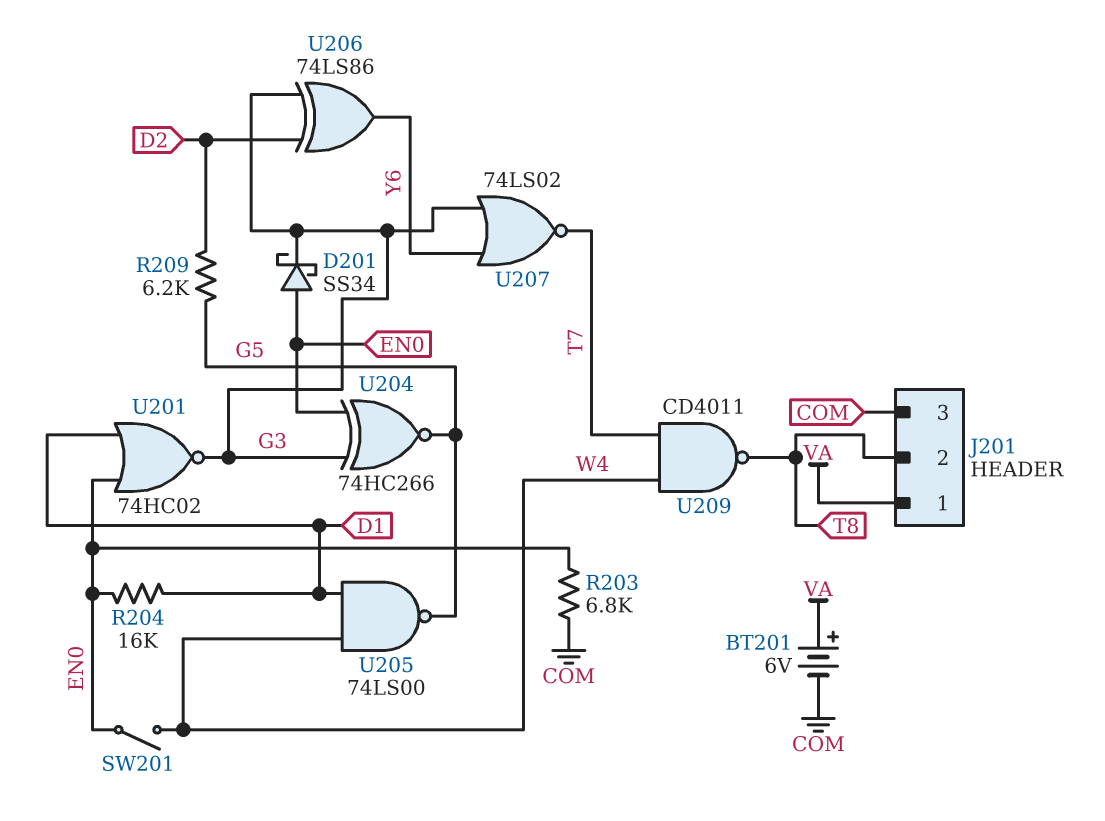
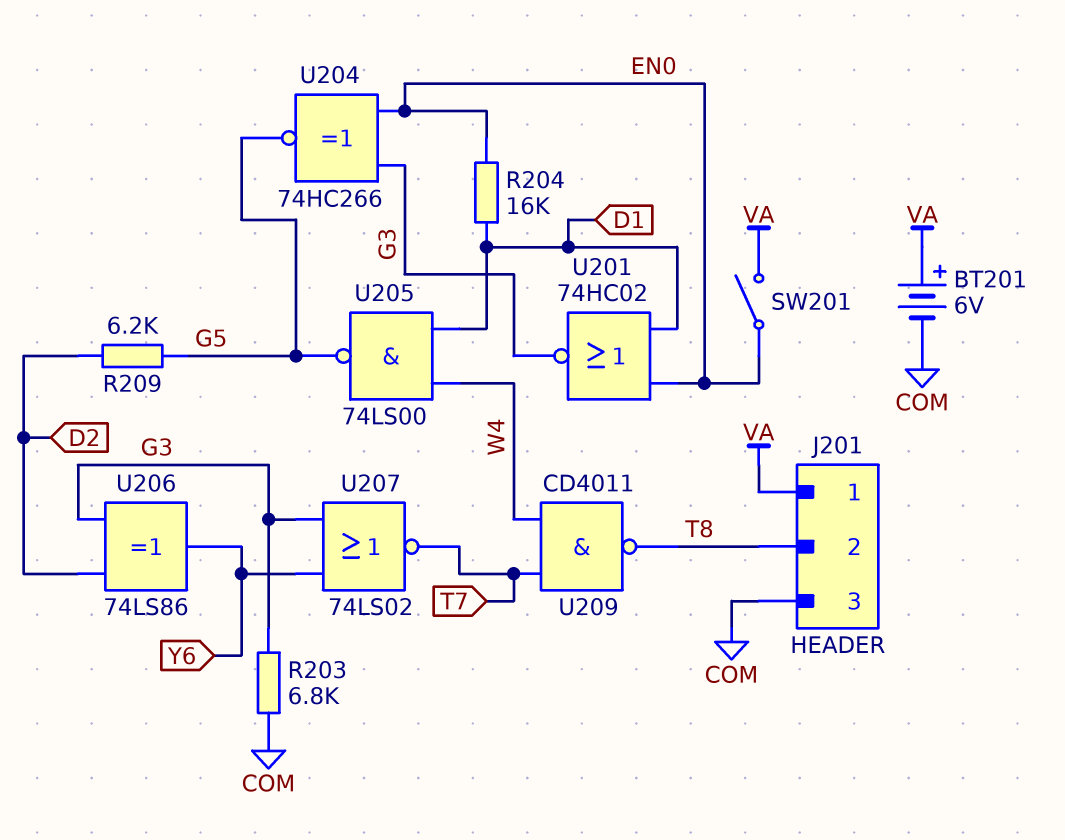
D201: schottky SS34 (A EN0, K G3) -> none
R203: 6.8k (COM, EN0) -> 6.8k (COM, G3)
SW201: switch (EN0, W4) -> switch (EN0, VA)

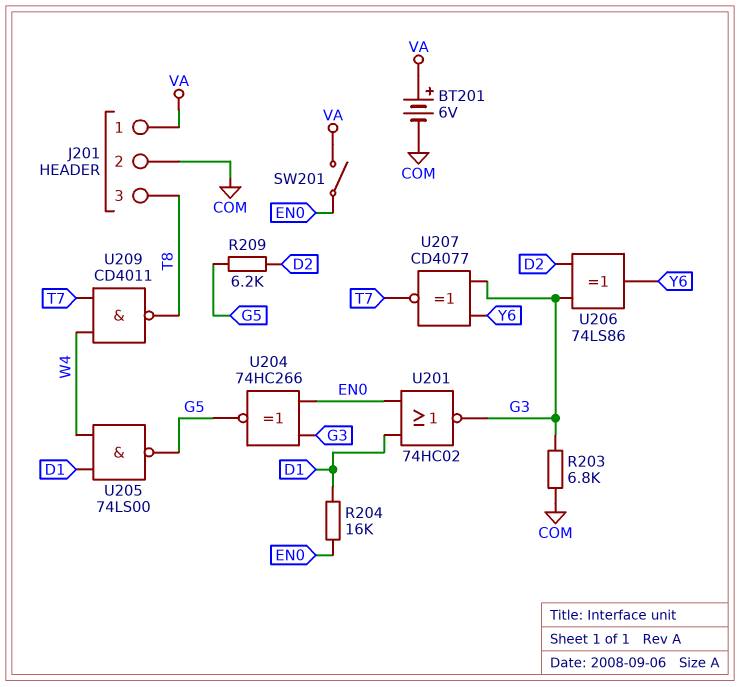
J201 pin 2: T8 -> COM
J201 pin 3: COM -> T8
U207: NOR 74LS02 (in G3, in Y6, out T7) -> XNOR CD4077 (in G3, in Y6, out T7)

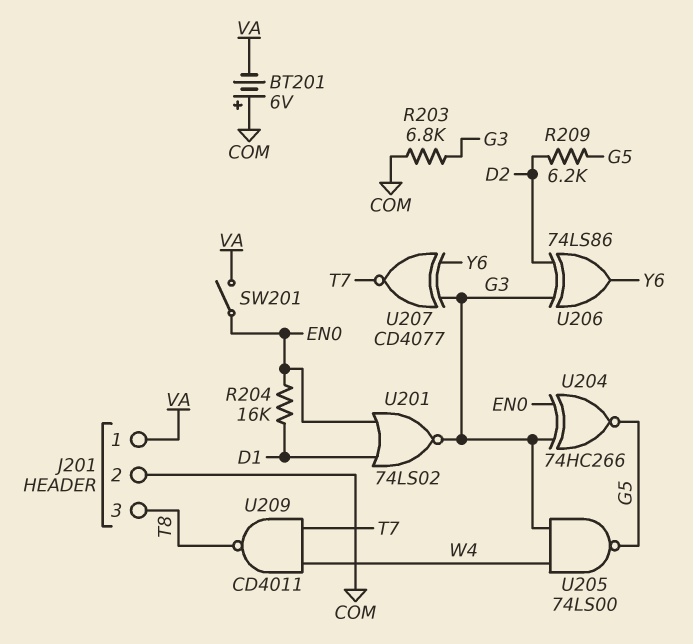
BT201: 6V (plus VA, minus COM) -> 6V (plus COM, minus VA)
U201: NOR 74HC02 (in D1, in EN0, out G3) -> NOR 74LS02 (in D1, in EN0, out G3)
U205: NAND 74LS00 (in D1, in W4, out G5) -> NAND 74LS00 (in G3, in W4, out G5)

